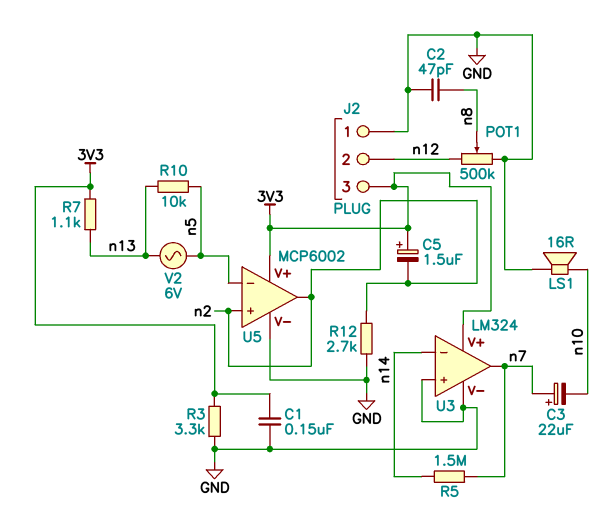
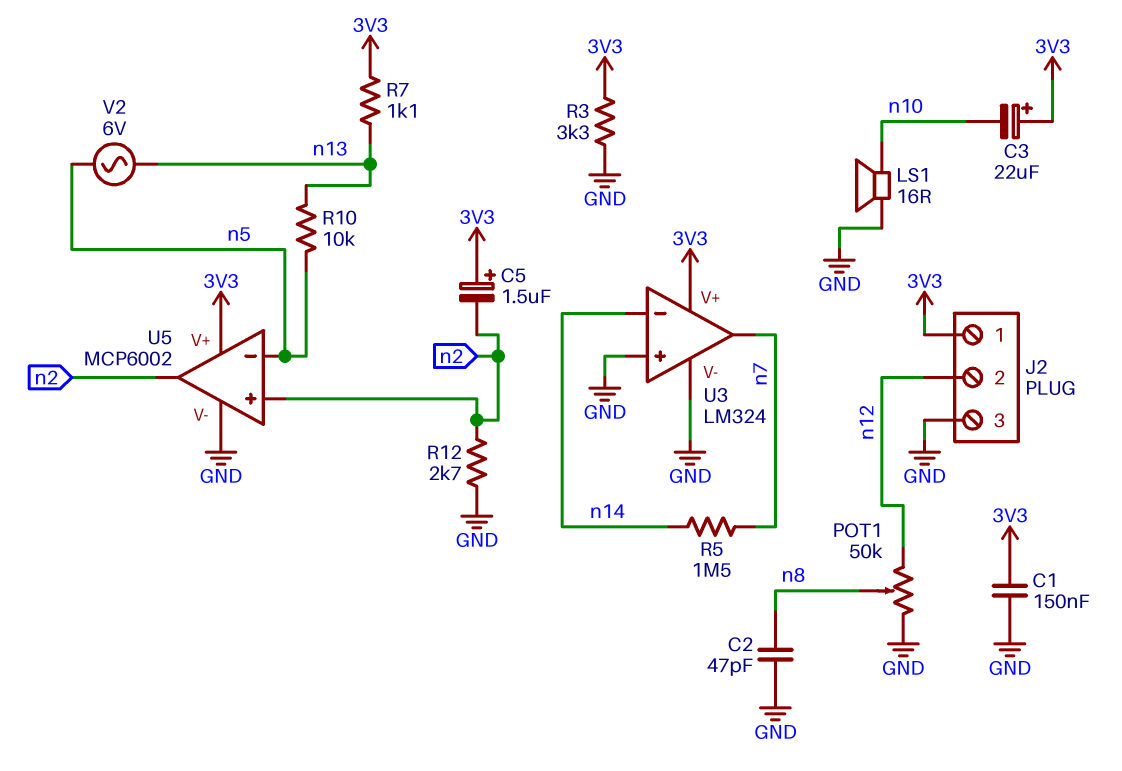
C3: 22uF (plus n7, minus n10) -> 22uF (plus 3V3, minus n10)
J2 pin 1: GND -> 3V3
J2 pin 3: 3V3 -> GND
POT1: 500k (GND, n12, wiper n8) -> 50k (GND, n12, wiper n8)

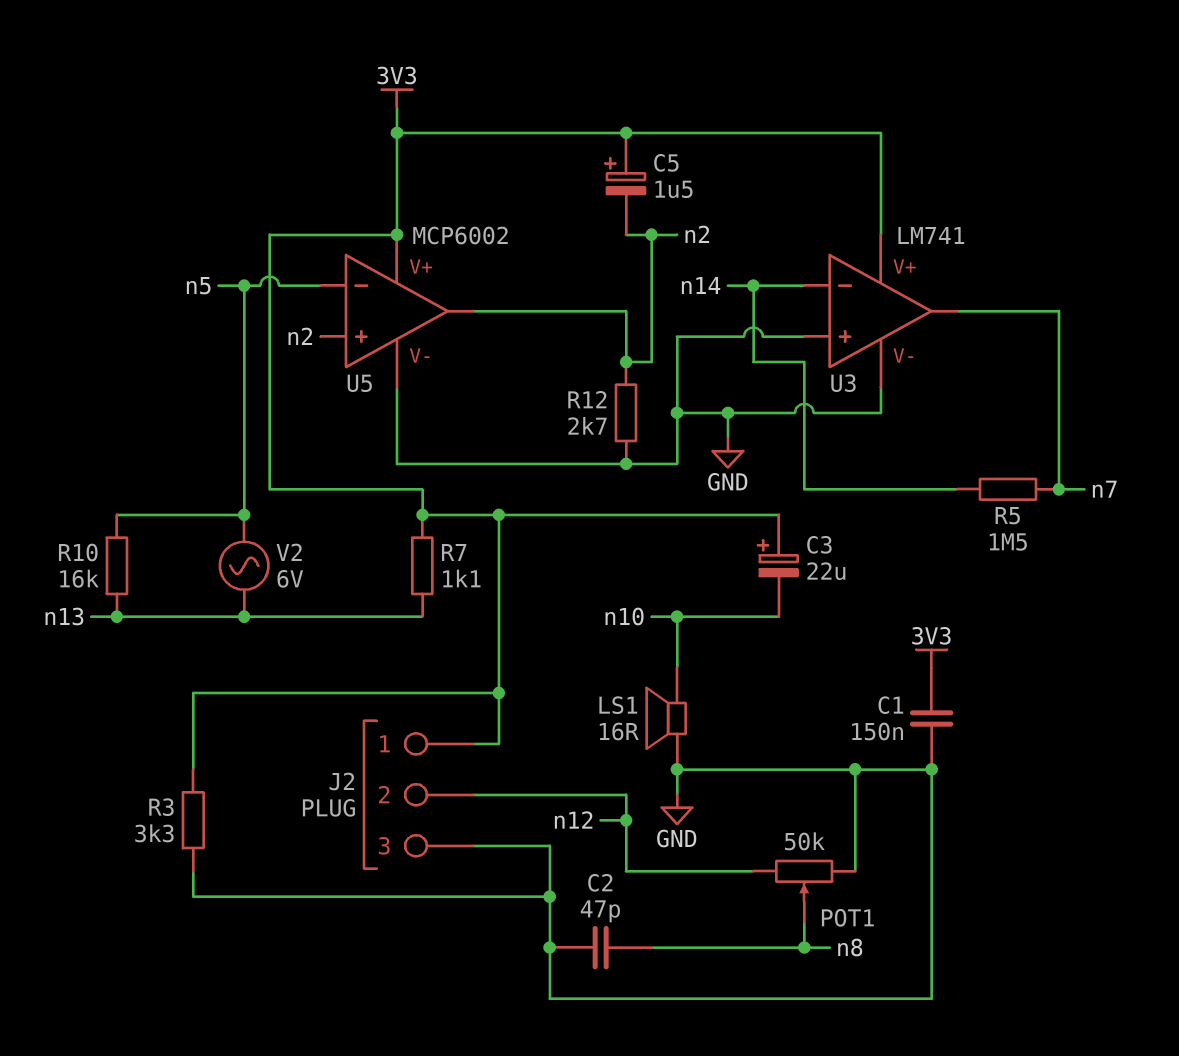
R10: 10k (n5, n13) -> 16k (n5, n13)
U3: LM324 -> LM741

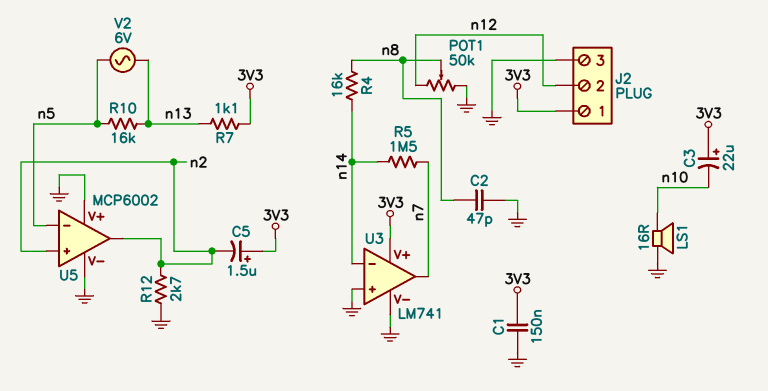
R3: 3.3k (3V3, GND) -> none
R4: none -> 16k (n8, n14)
U5 pin V+: 3V3 -> GND

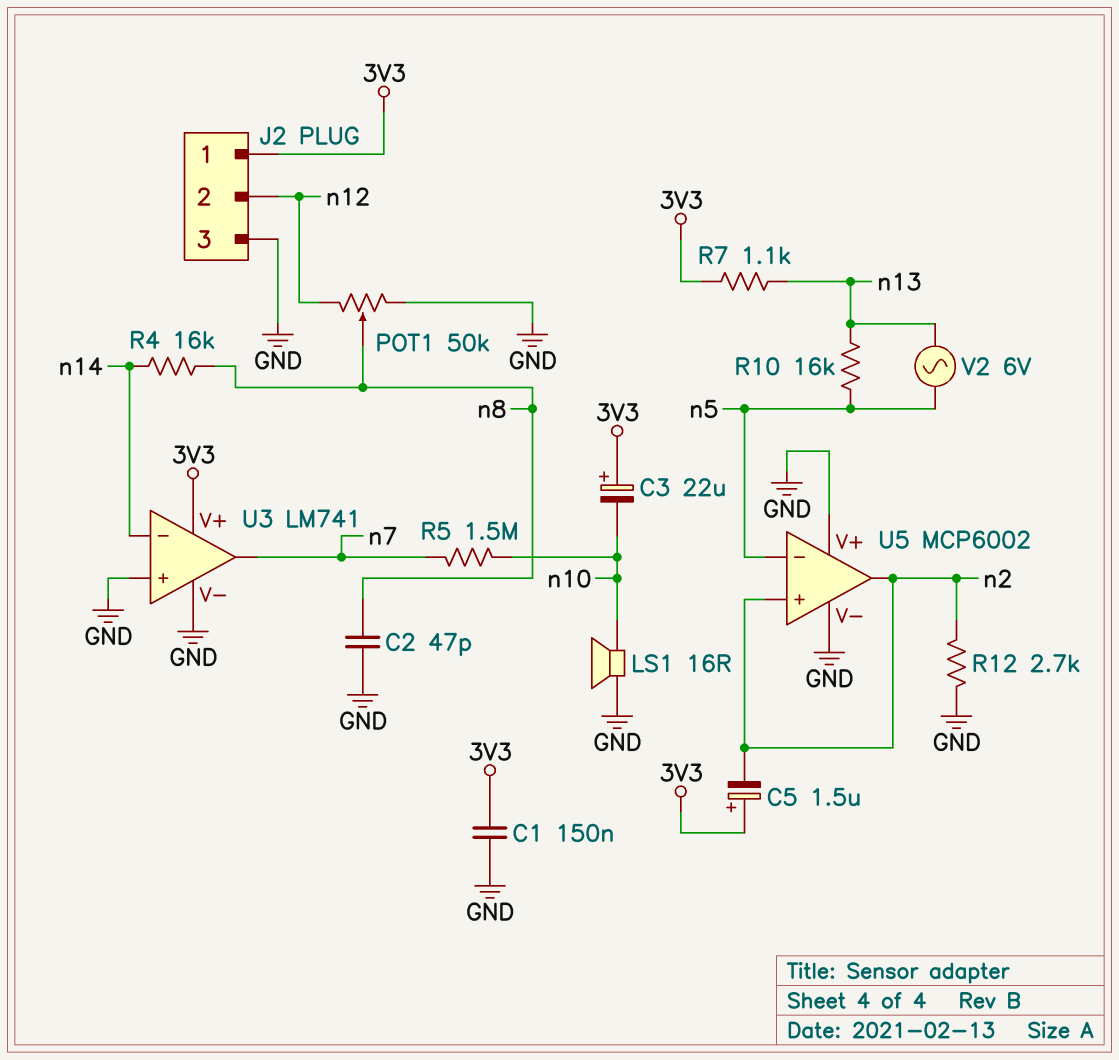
R5: 1.5M (n7, n14) -> 1.5M (n7, n10)

